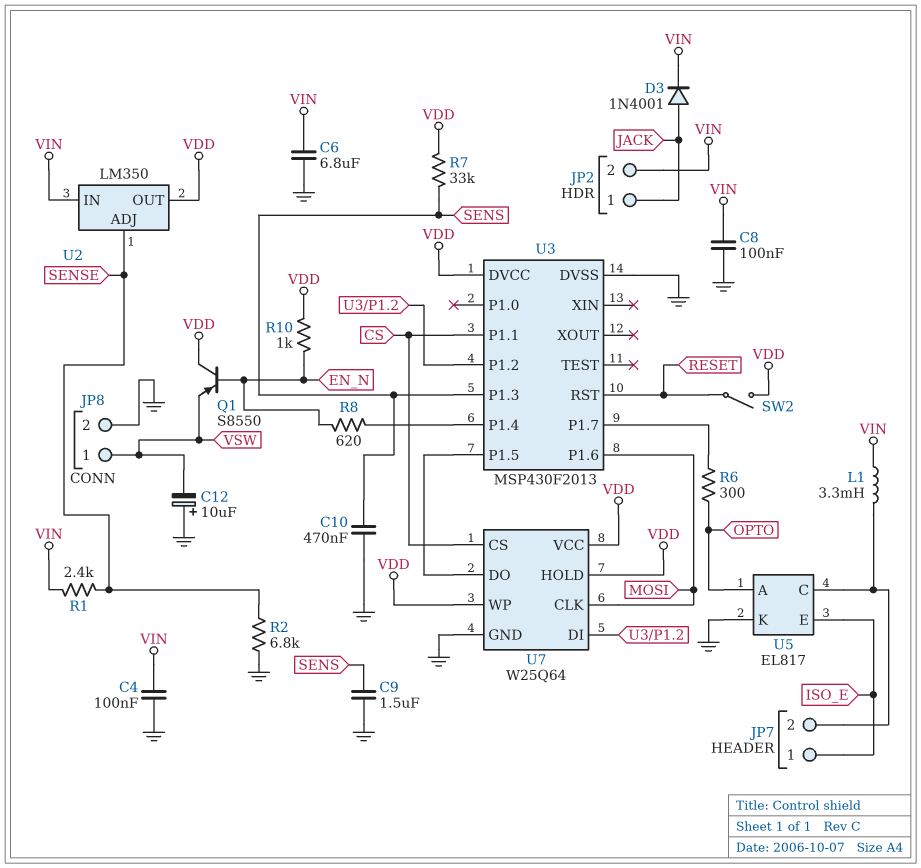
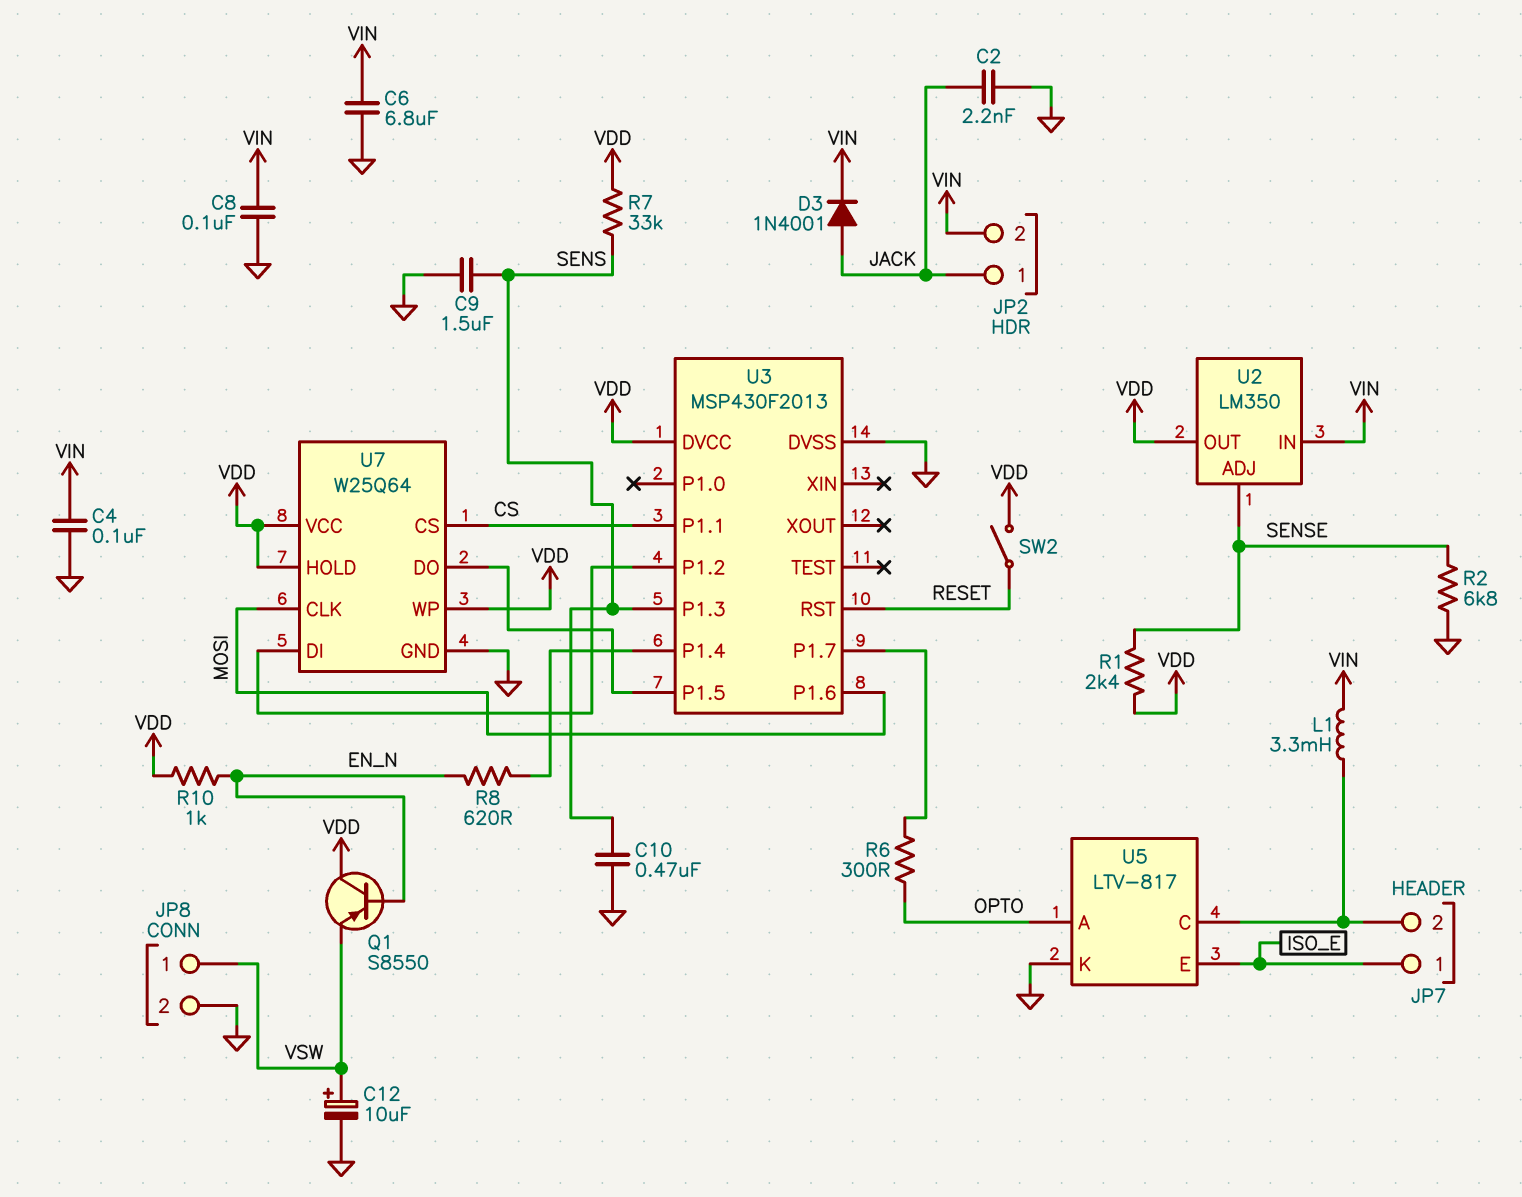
C2: none -> 2.2nF (GND, JACK)
C12: 10uF (plus GND, minus VSW) -> 10uF (plus VSW, minus GND)
R1: 2.4k (SENSE, VIN) -> 2.4k (SENSE, VDD)
U5: EL817 -> LTV-817

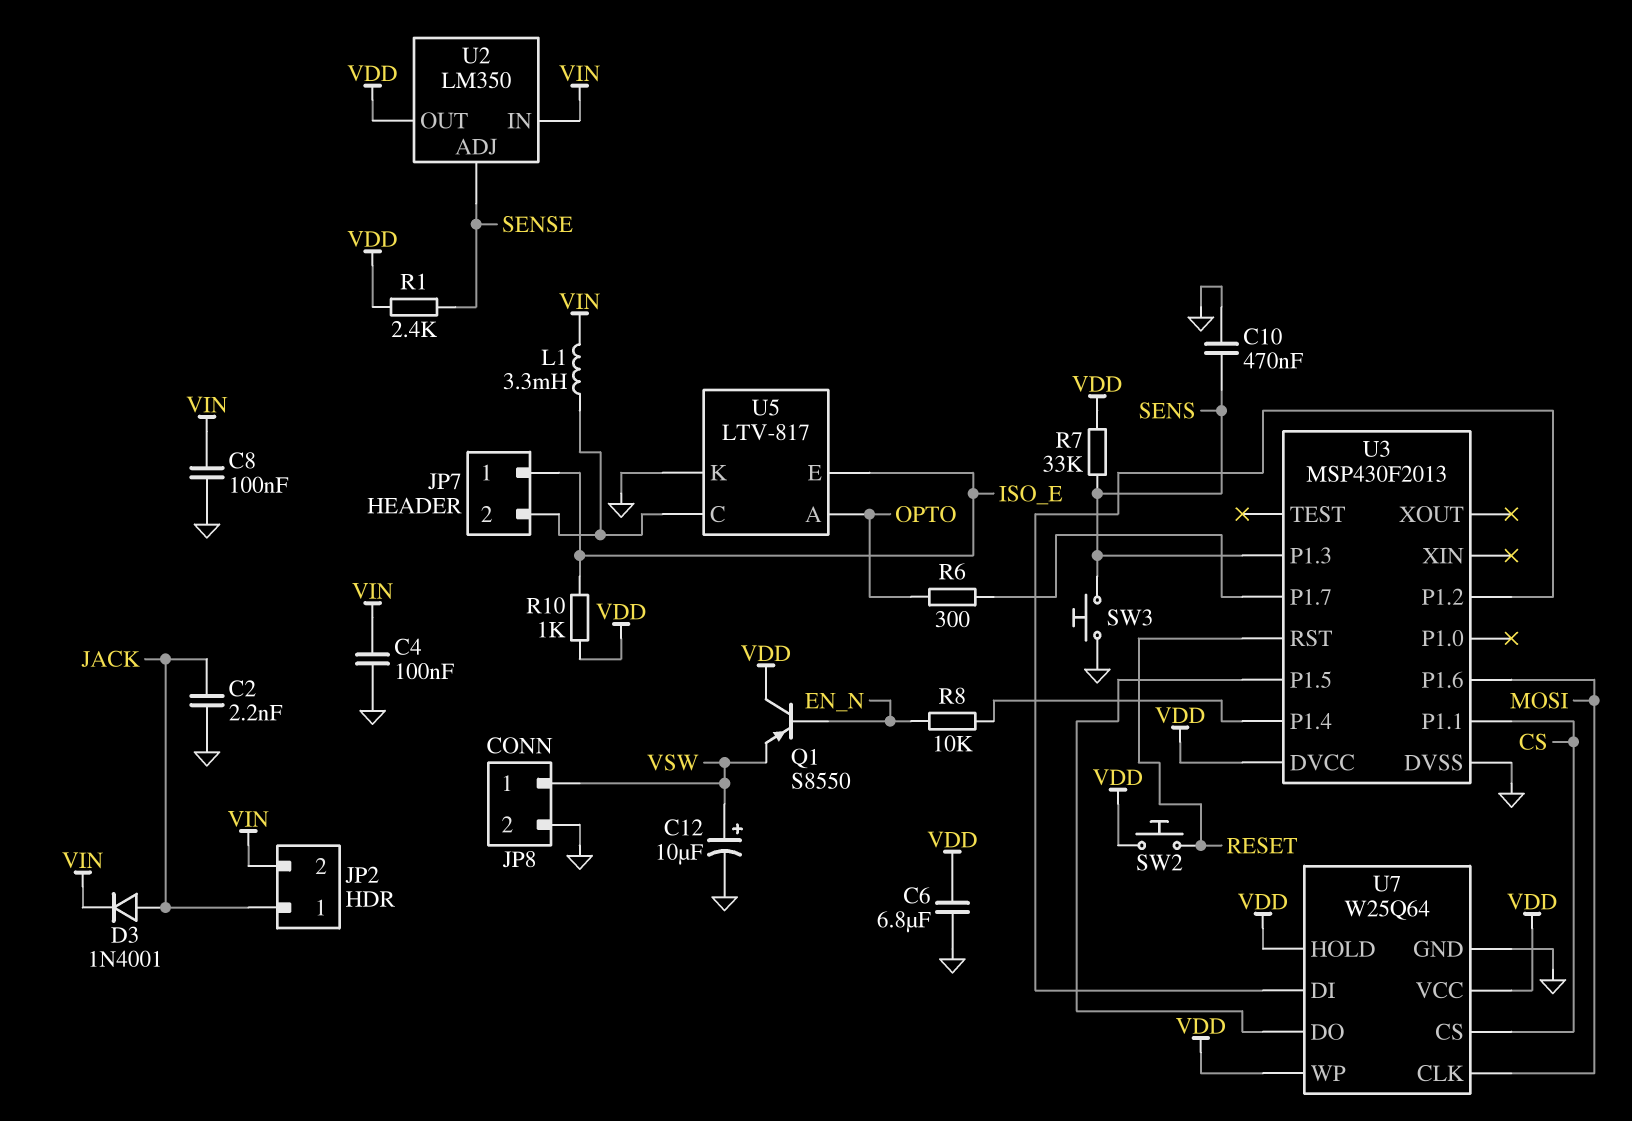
C6: 6.8uF (GND, VIN) -> 6.8uF (GND, VDD)
C9: 1.5uF (GND, SENS) -> none
R2: 6.8k (GND, SENSE) -> none
R8: 620 (EN_N, U3/P1.4) -> 10k (EN_N, U3/P1.4)
R10: 1k (EN_N, VDD) -> 1k (ISO_E, VDD)
SW2: switch (RESET, VDD) -> button (RESET, VDD)
SW3: none -> button (GND, SENS)

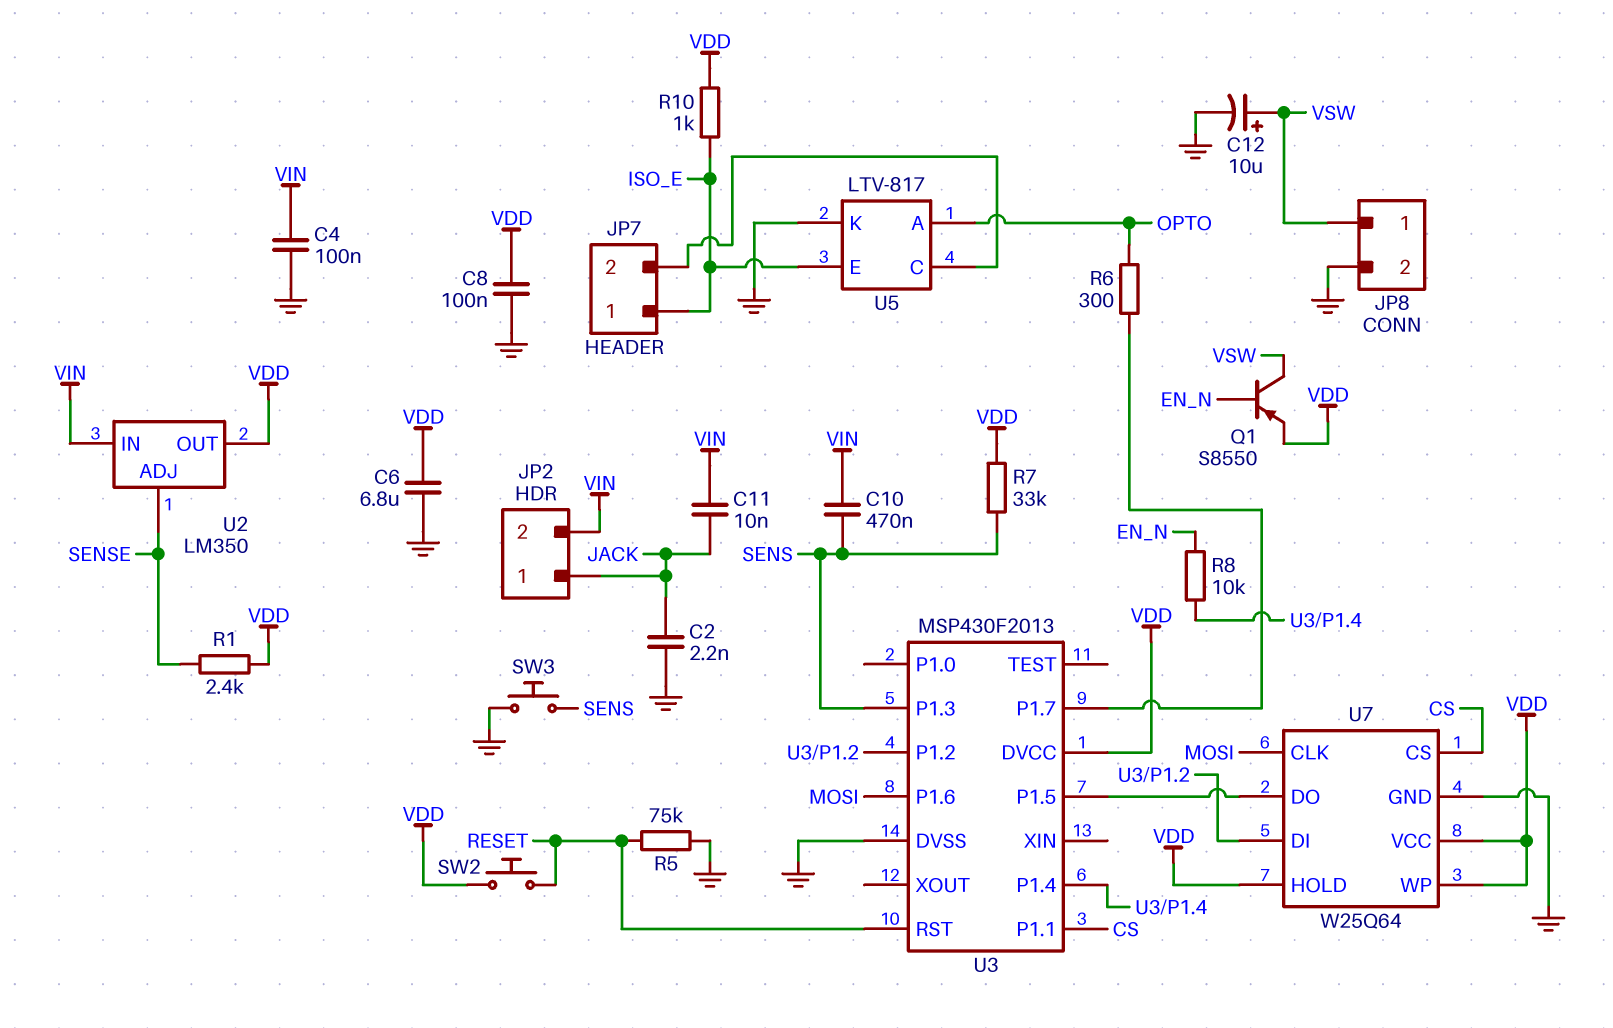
C8: 100nF (GND, VIN) -> 100nF (GND, VDD)
C10: 470nF (GND, SENS) -> 470nF (SENS, VIN)
C11: none -> 10nF (JACK, VIN)
D3: diode 1N4001 (A JACK, K VIN) -> none
L1: 3.3mH (JP7/2, VIN) -> none
Q1: PNP S8550 (B EN_N, C VDD, E VSW) -> PNP S8550 (B EN_N, C VSW, E VDD)
R5: none -> 75k (GND, RESET)

